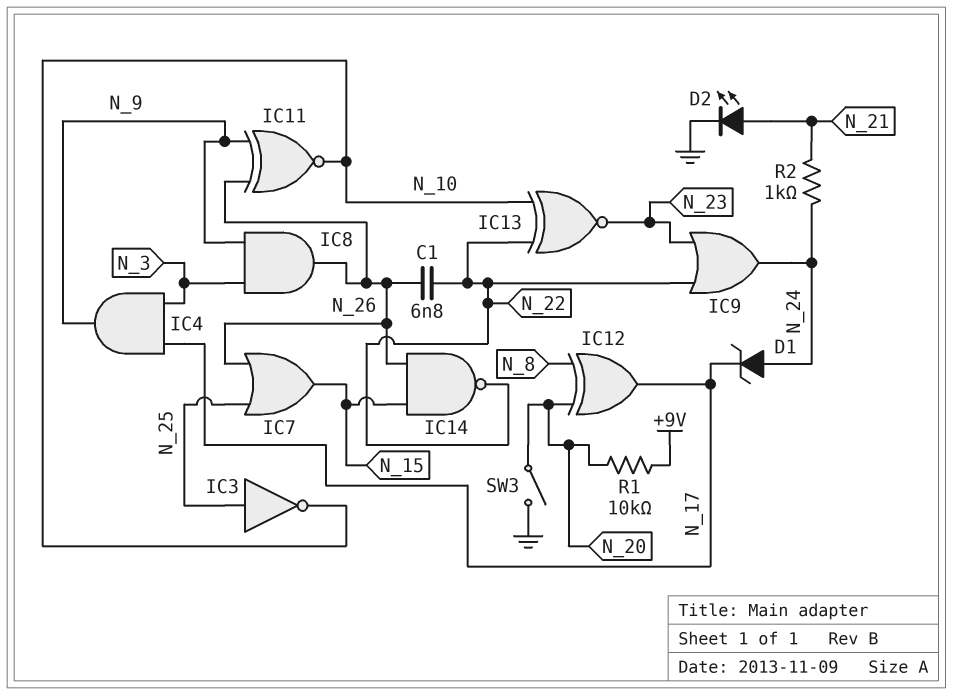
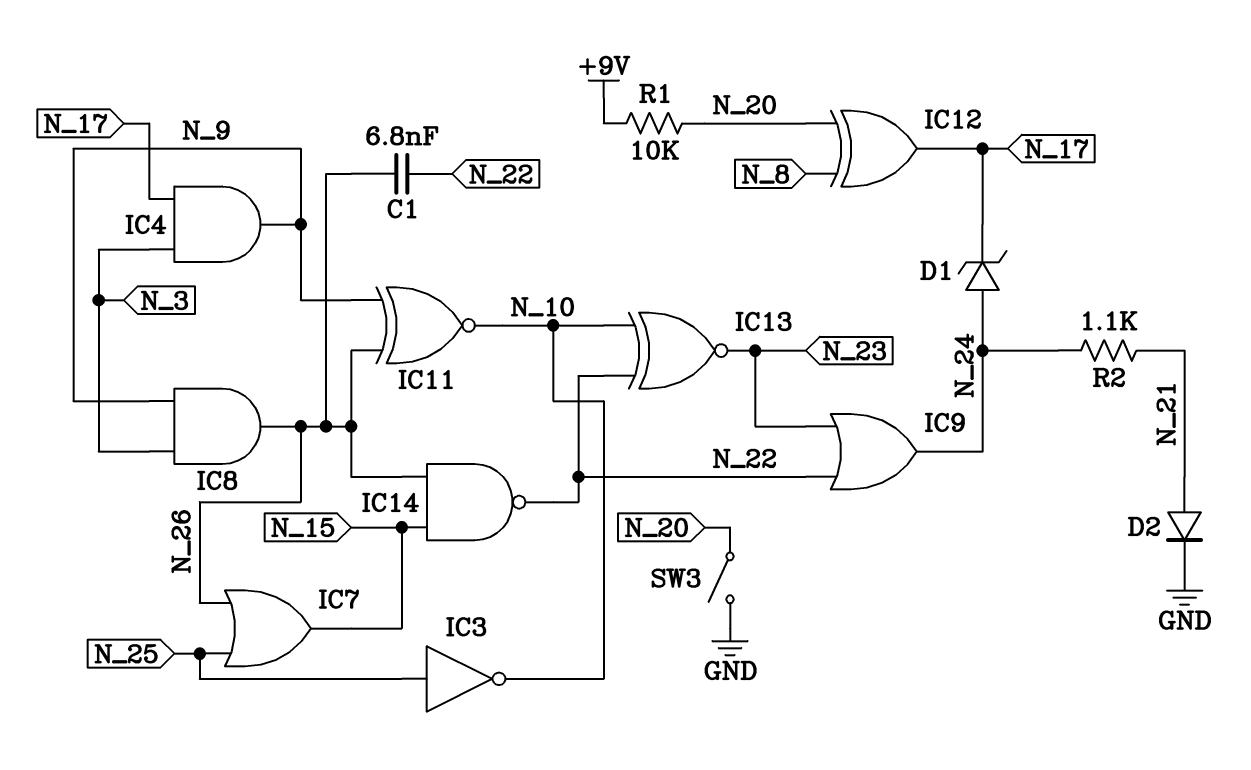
D2: LED (A N_21, K GND) -> diode (A N_21, K GND)
R2: 1k (N_21, N_24) -> 1.1k (N_21, N_24)

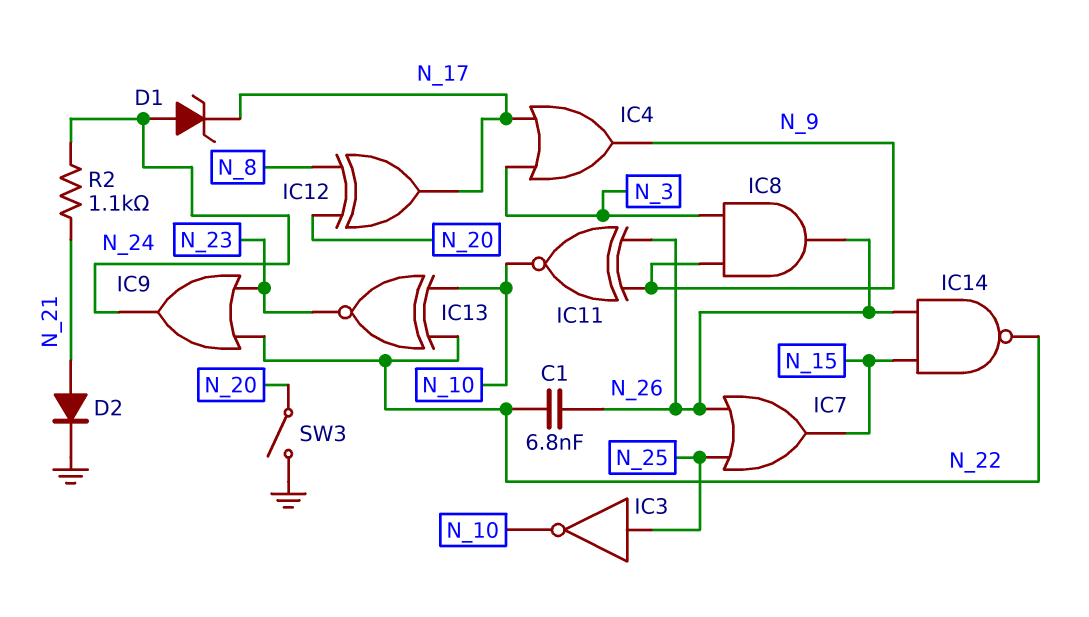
IC4: AND (in N_3, in N_17, out N_9) -> OR (in N_3, in N_17, out N_9)
R1: 10k (+9V, N_20) -> none

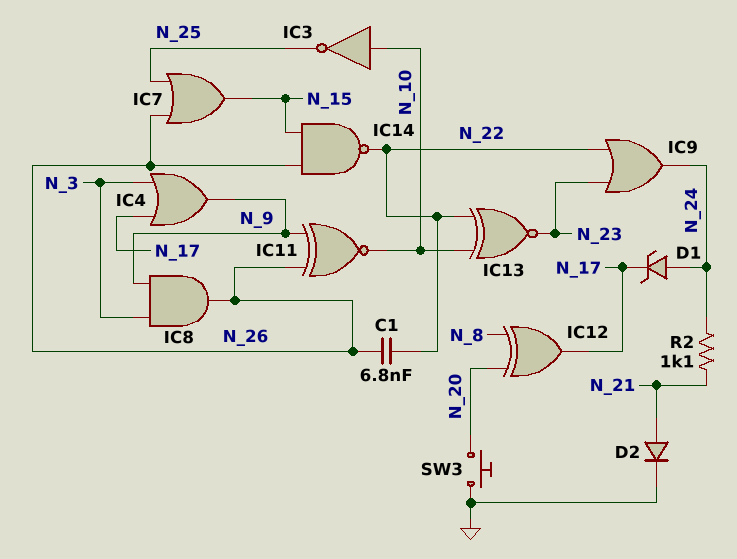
IC3: NOT (in N_25, out N_10) -> NOT (in N_10, out N_25)
SW3: switch (GND, N_20) -> button (GND, N_20)

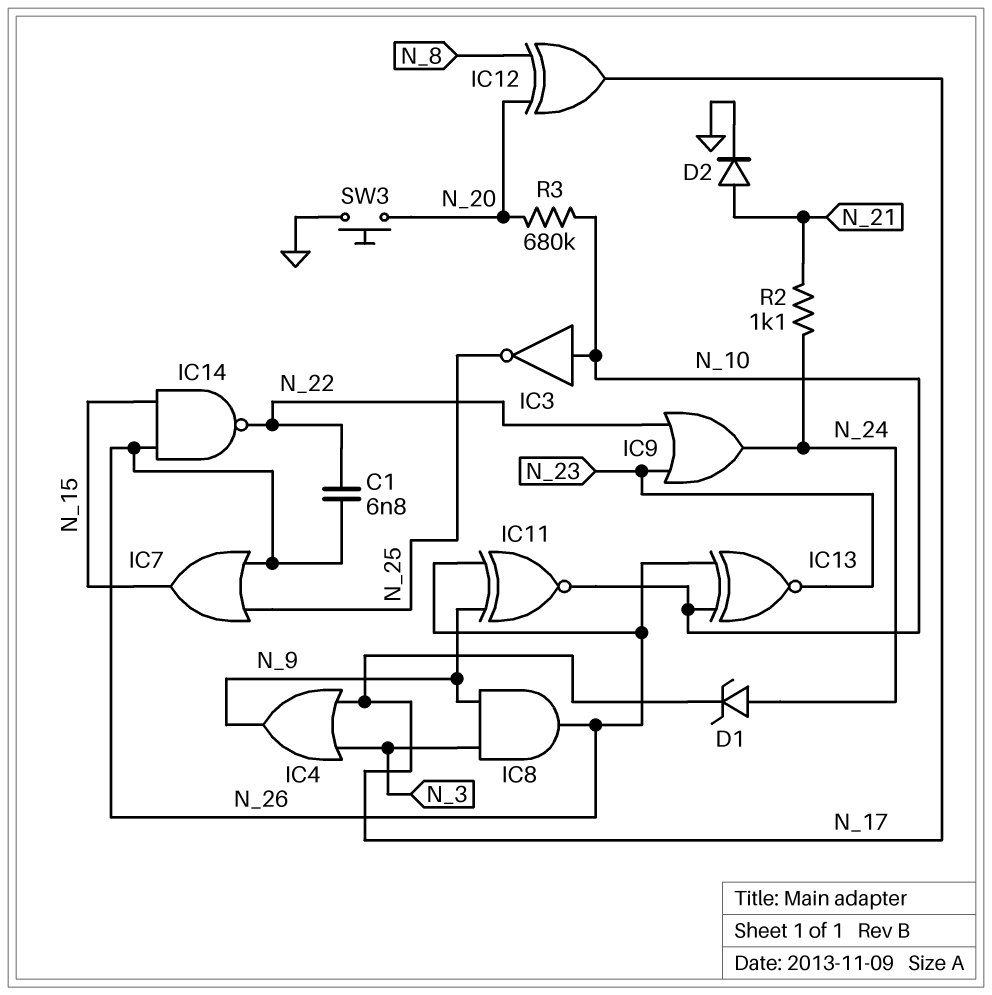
IC13: XNOR (in N_10, in N_22, out N_23) -> XNOR (in N_10, in N_26, out N_23)
R3: none -> 680k (N_10, N_20)

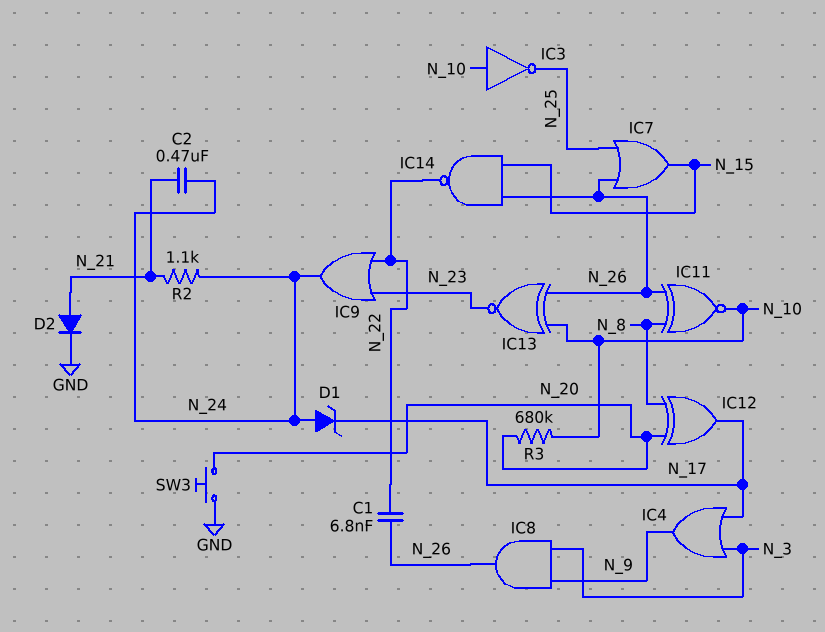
C2: none -> 470nF (N_21, N_24)
IC11: XNOR (in N_9, in N_26, out N_10) -> XNOR (in N_8, in N_26, out N_10)

